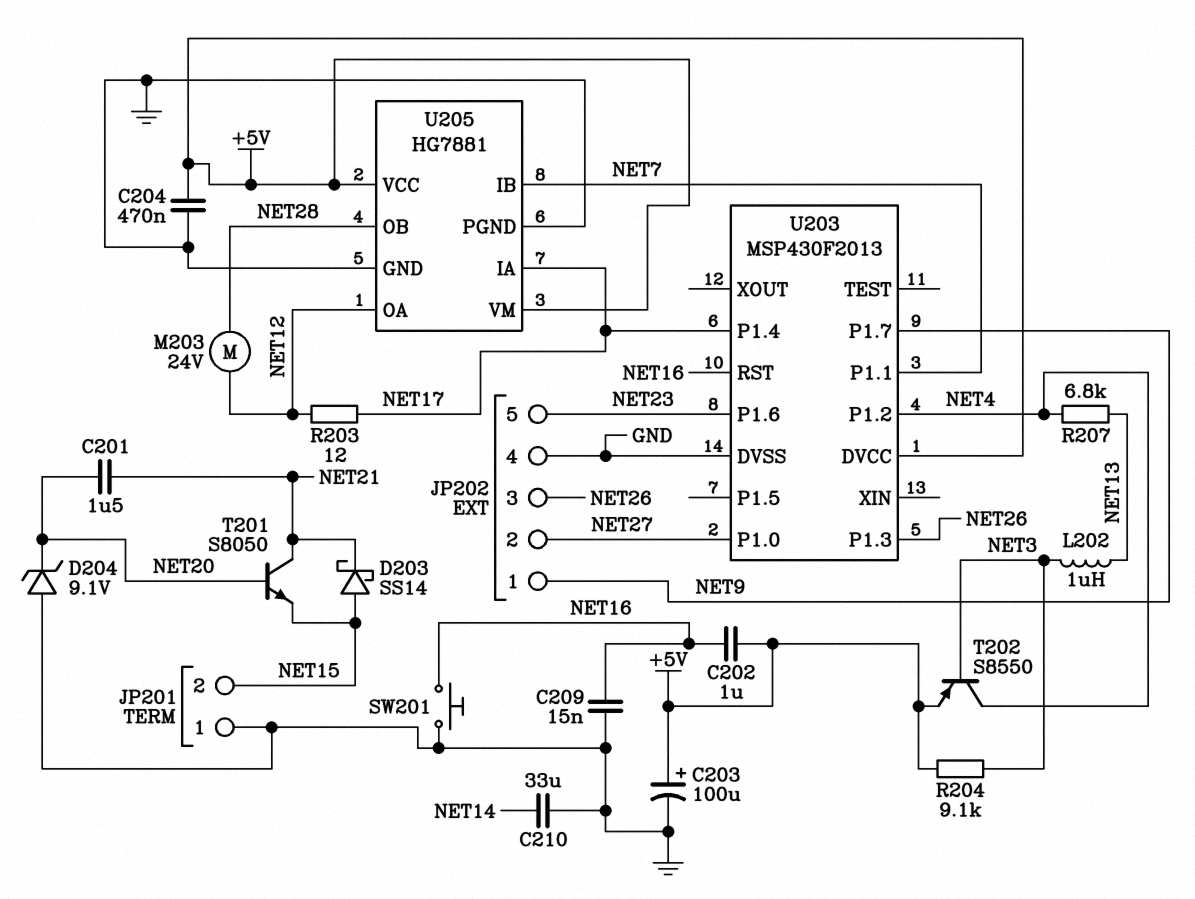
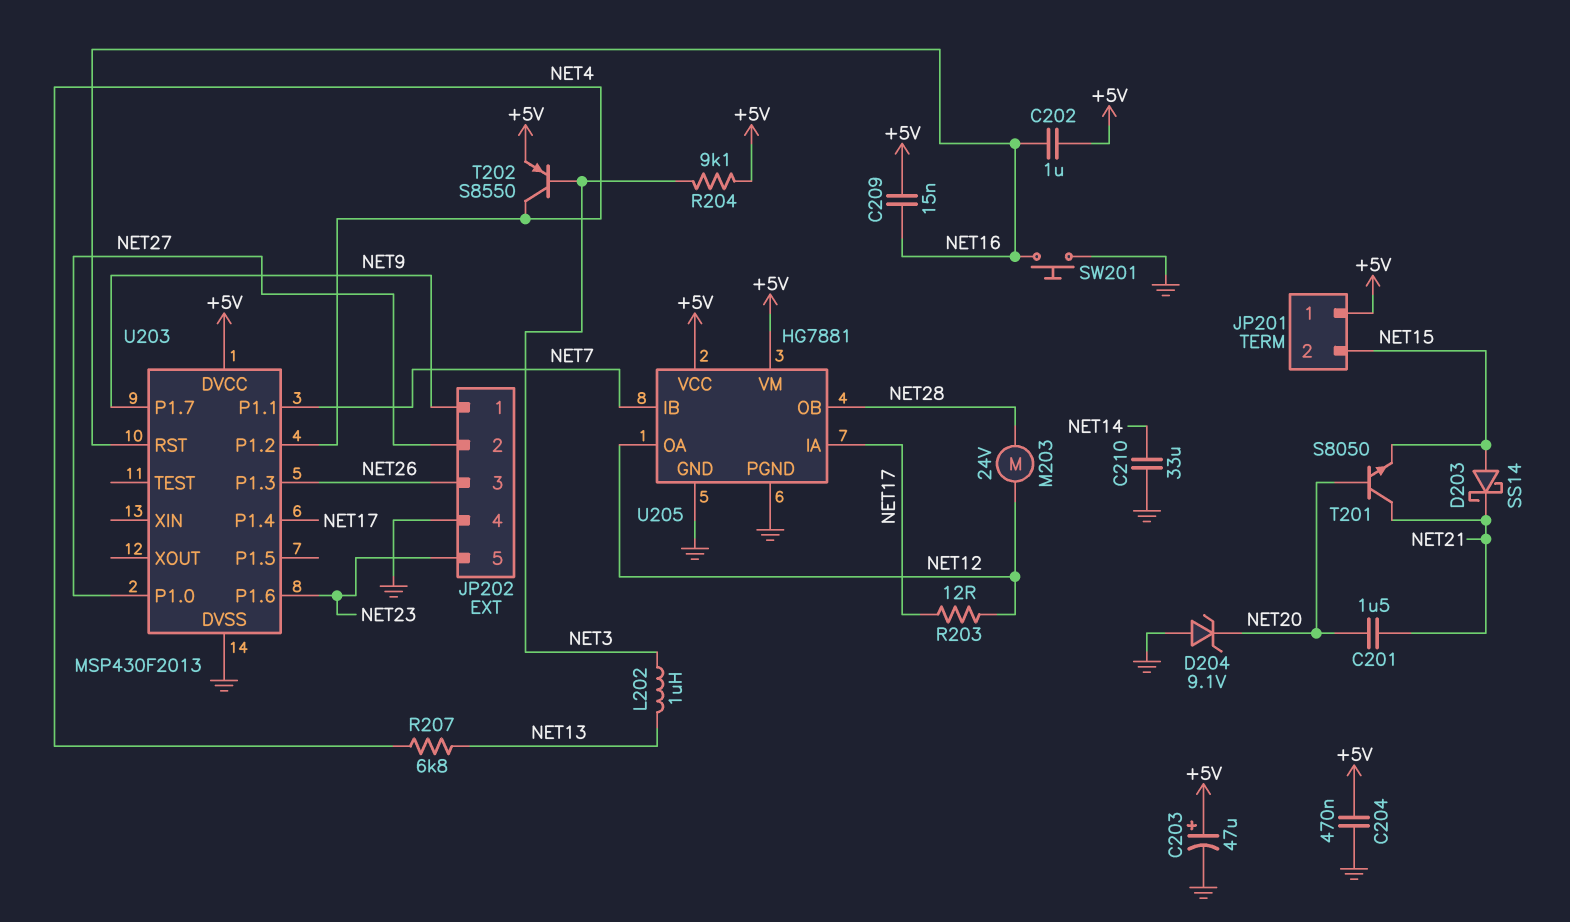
C203: 100uF (plus +5V, minus GND) -> 47uF (plus +5V, minus GND)
C209: 15nF (GND, NET16) -> 15nF (+5V, NET16)
JP201 pin 1: GND -> +5V

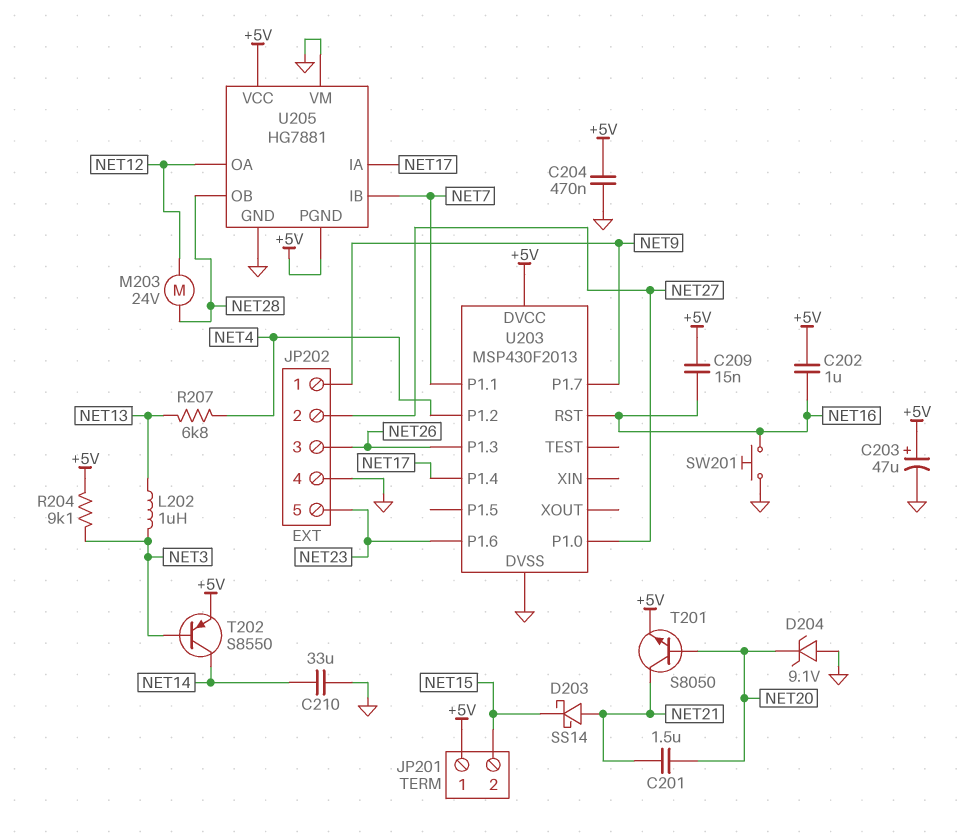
D203: schottky SS14 (A NET15, K NET21) -> schottky SS14 (A NET21, K NET15)
R203: 12 (NET12, NET17) -> none
T201: NPN S8050 (B NET20, C NET21, E NET15) -> NPN S8050 (B NET20, C NET21, E +5V)
T202: PNP S8550 (B NET3, C NET4, E +5V) -> PNP S8550 (B NET3, C NET14, E +5V)
U205 pin PGND: GND -> +5V
U205 pin VM: +5V -> GND

